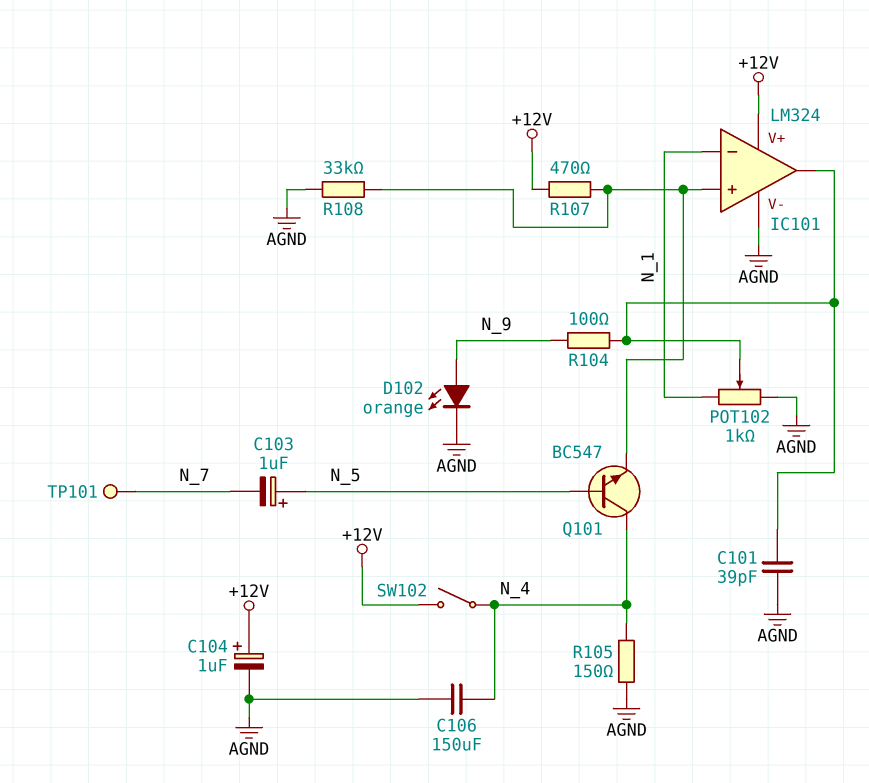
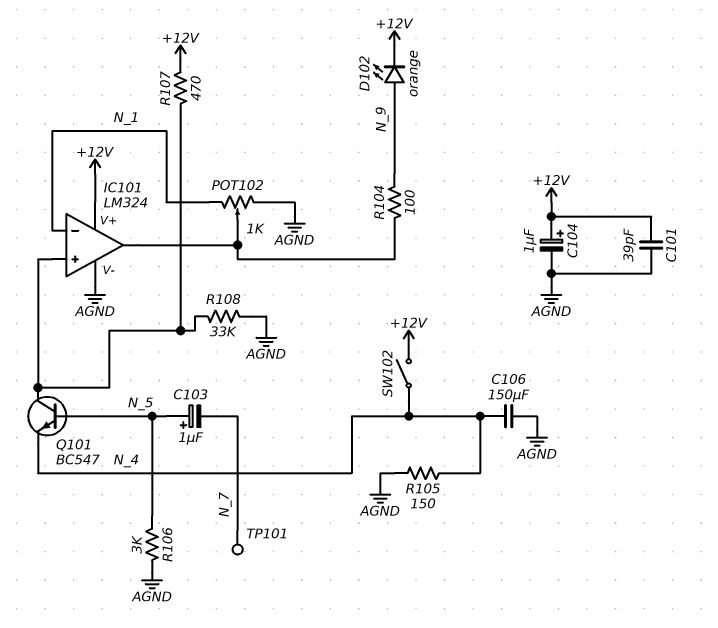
C101: 39pF (AGND, IC101/out) -> 39pF (+12V, AGND)
D102: LED orange (A N_9, K AGND) -> LED orange (A N_9, K +12V)
Q101: NPN BC547 (B N_5, C N_4, E IC101/in+) -> NPN BC547 (B N_5, C IC101/in+, E N_4)
R106: none -> 3k (AGND, N_5)

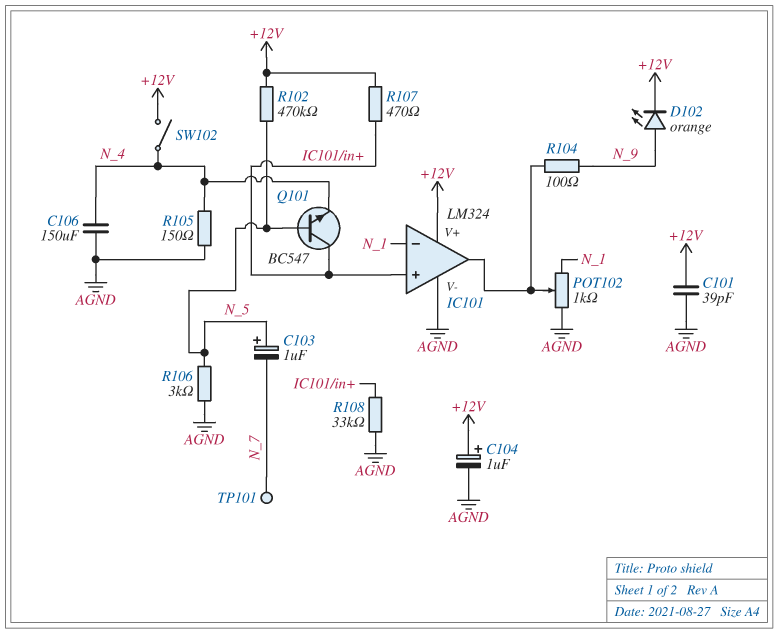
R102: none -> 470k (+12V, N_5)

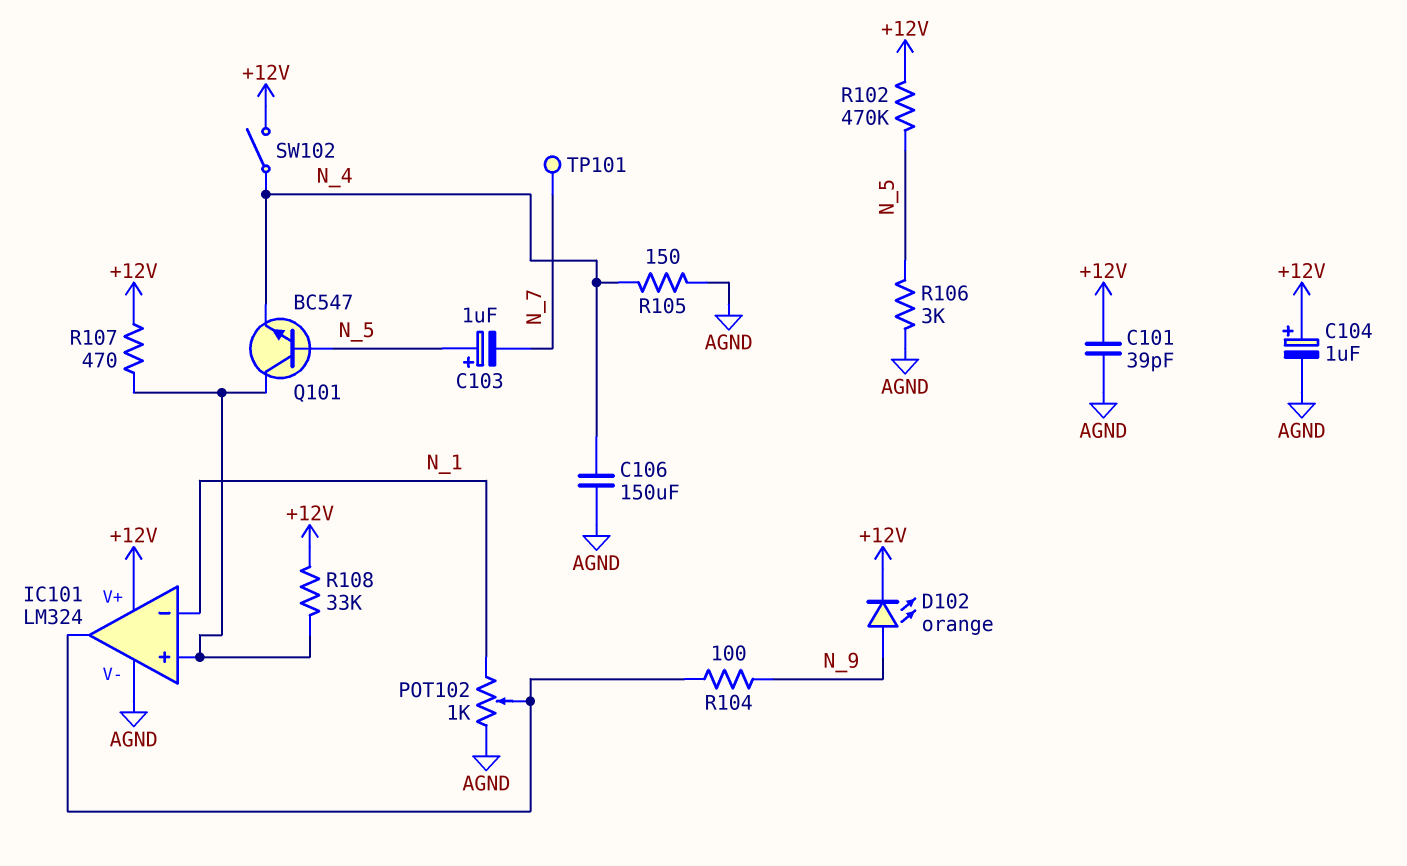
R108: 33k (AGND, IC101/in+) -> 33k (+12V, IC101/in+)

